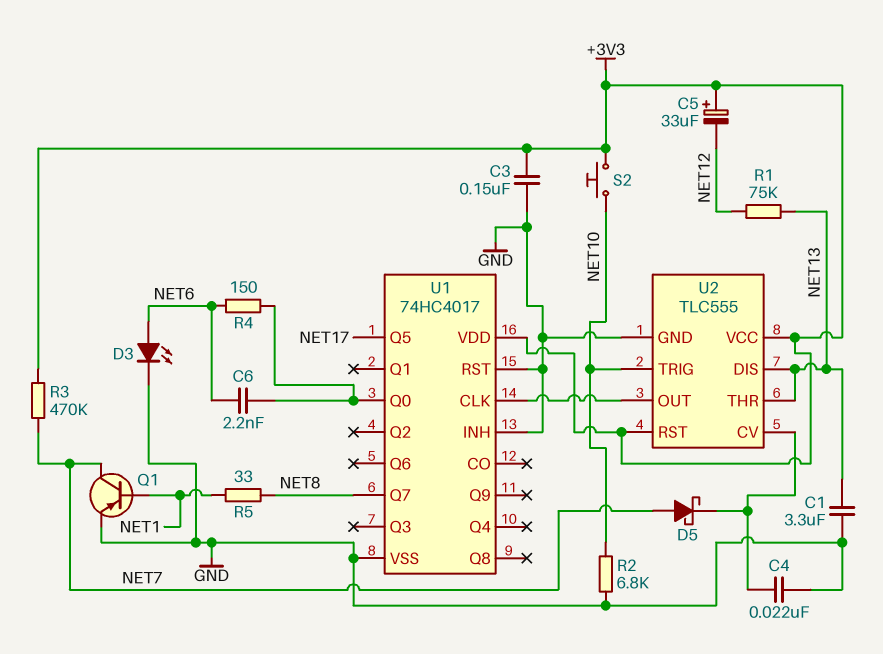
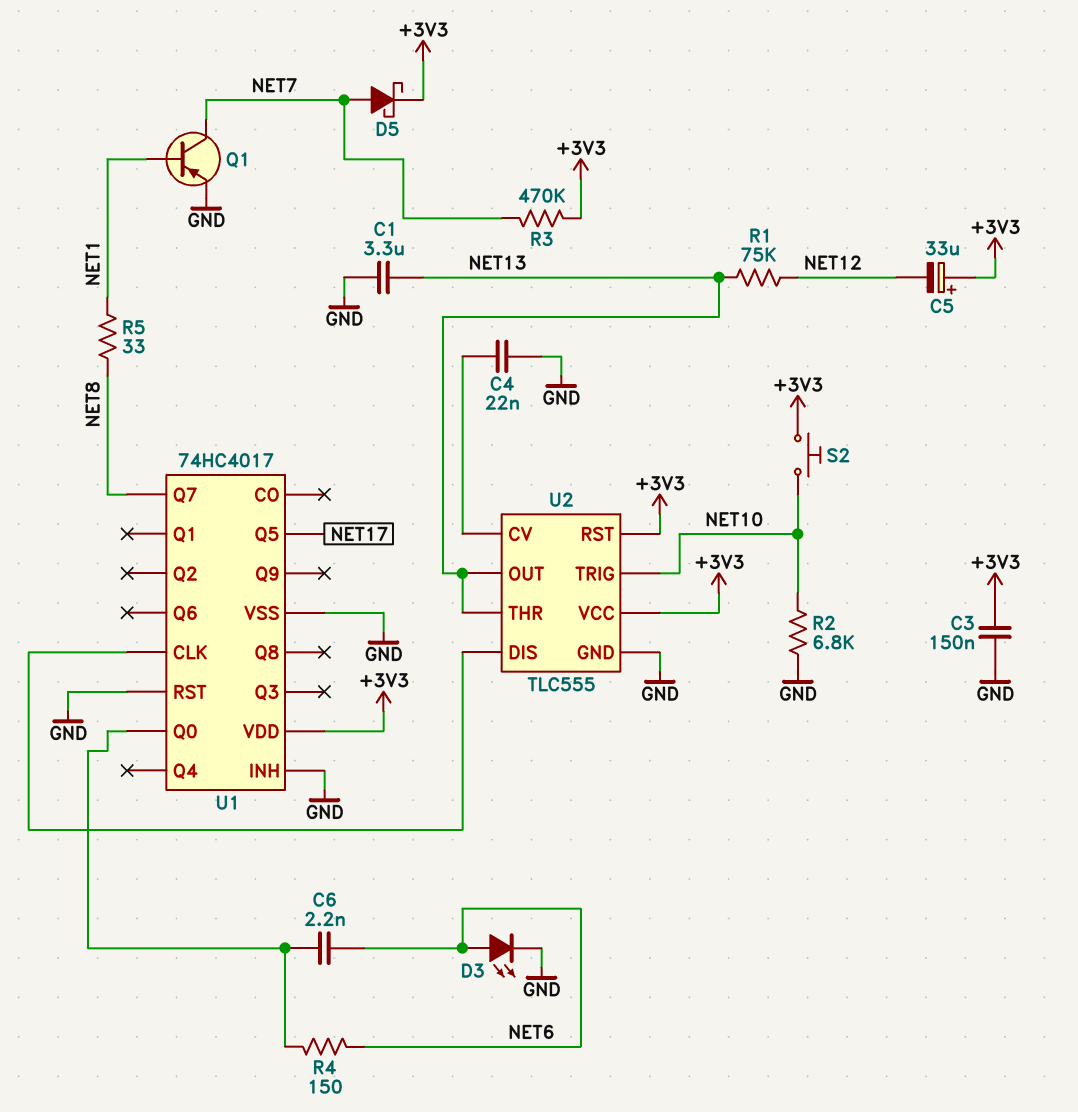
D5: schottky (A NET7, K U2/CV) -> schottky (A NET7, K +3V3)
U2 pin DIS: NET13 -> U1/CLK
U2 pin OUT: U1/CLK -> NET13

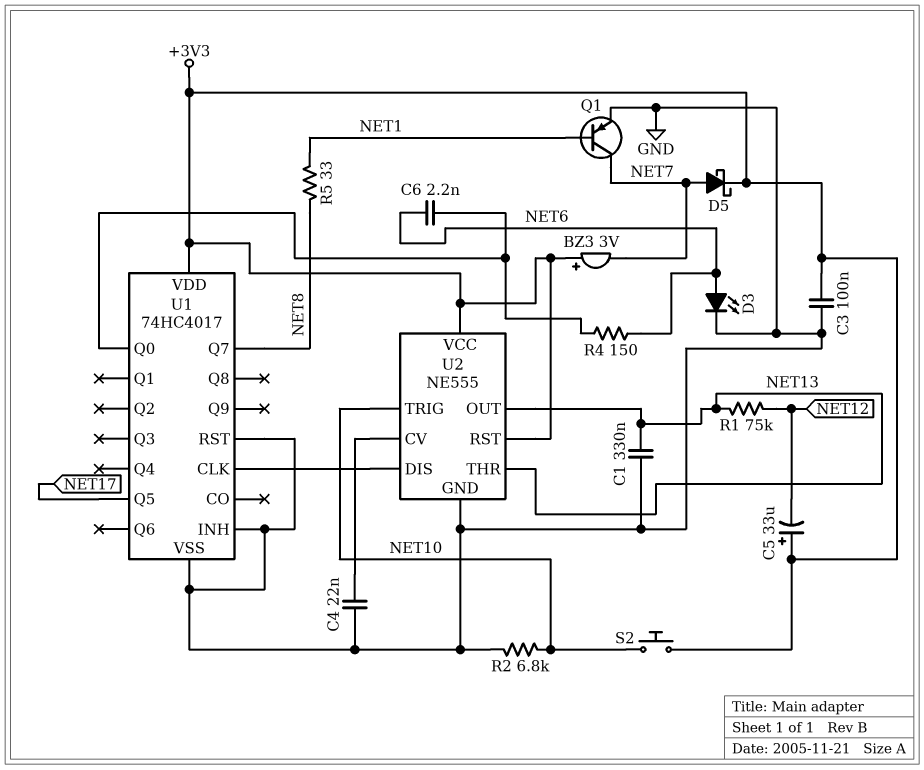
BZ3: none -> buzzer 3V (plus +3V3, minus NET7)
C1: 3.3uF (GND, NET13) -> 330nF (GND, NET13)
C3: 150nF (+3V3, GND) -> 100nF (+3V3, GND)
R3: 470k (+3V3, NET7) -> none
U2: TLC555 -> NE555

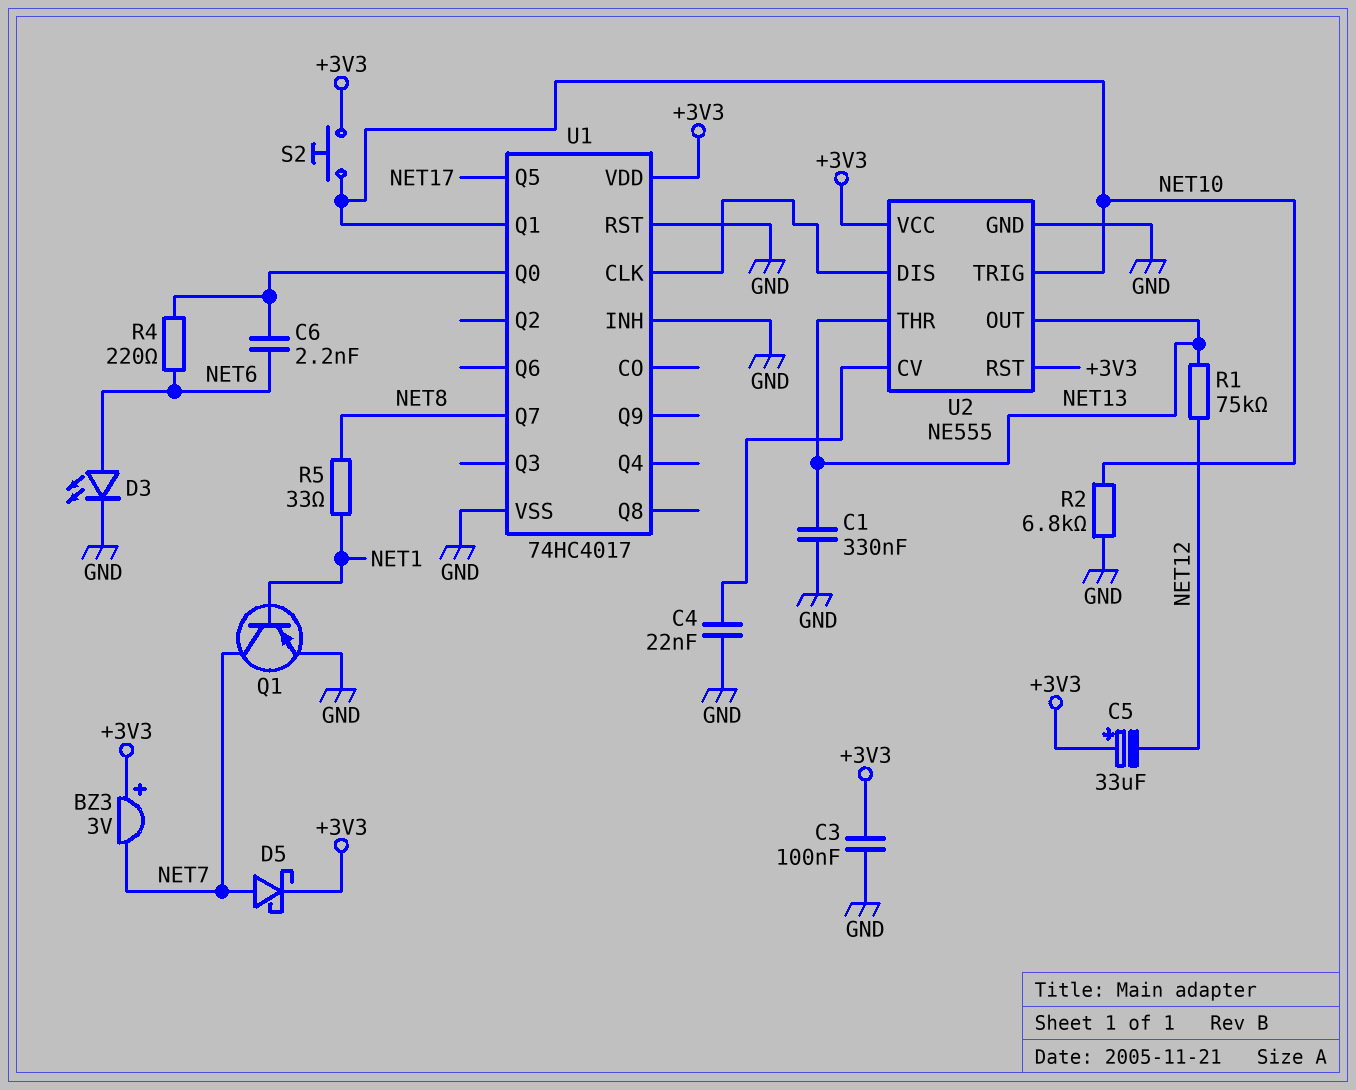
R4: 150 (NET6, U1/Q0) -> 220 (NET6, U1/Q0)
U1 pin Q1: none -> NET10

